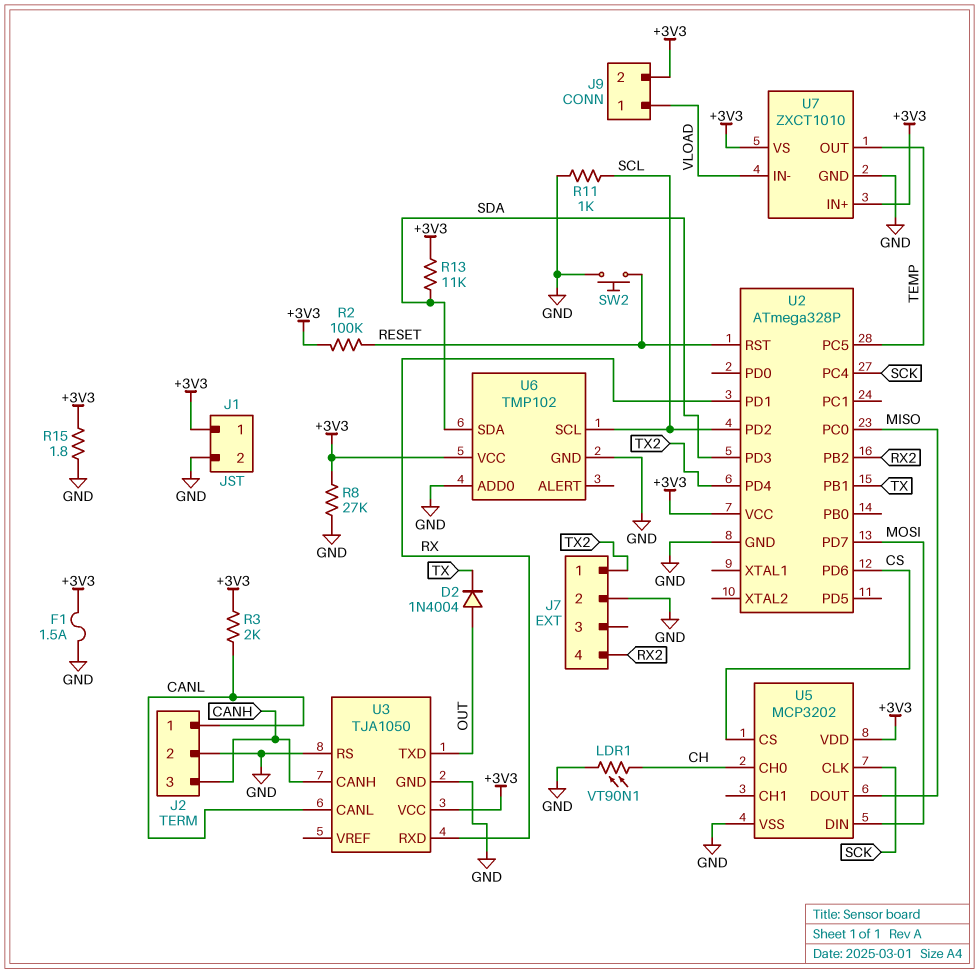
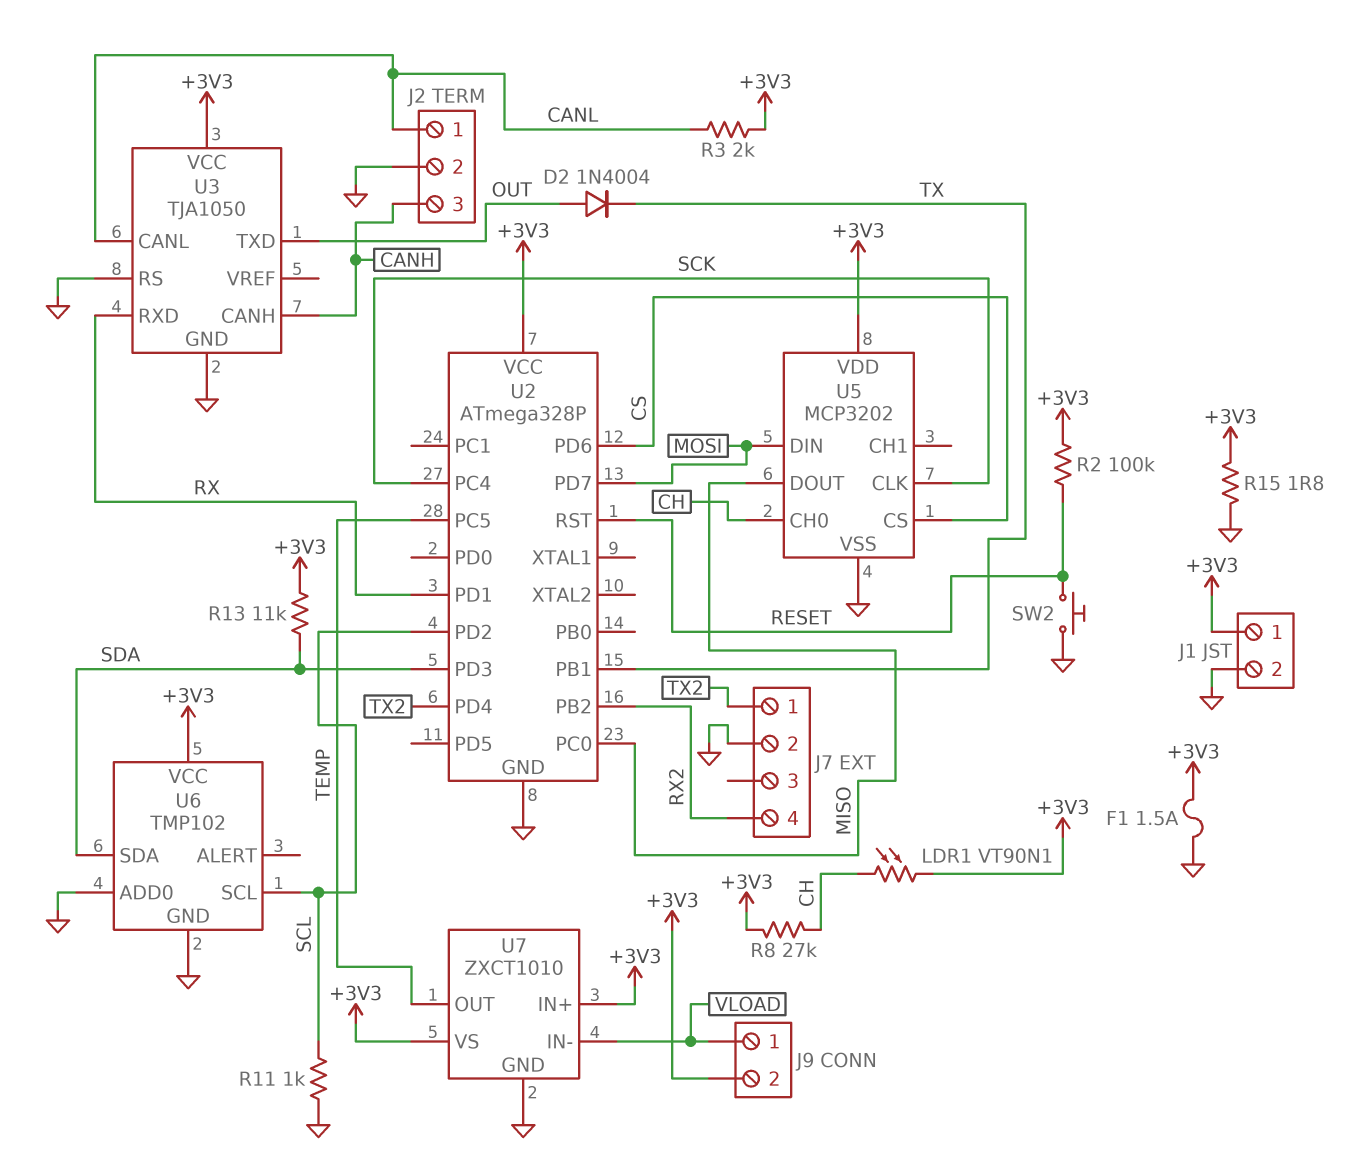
LDR1: VT90N1 (CH, GND) -> VT90N1 (+3V3, CH)
R8: 27k (+3V3, GND) -> 27k (+3V3, CH)

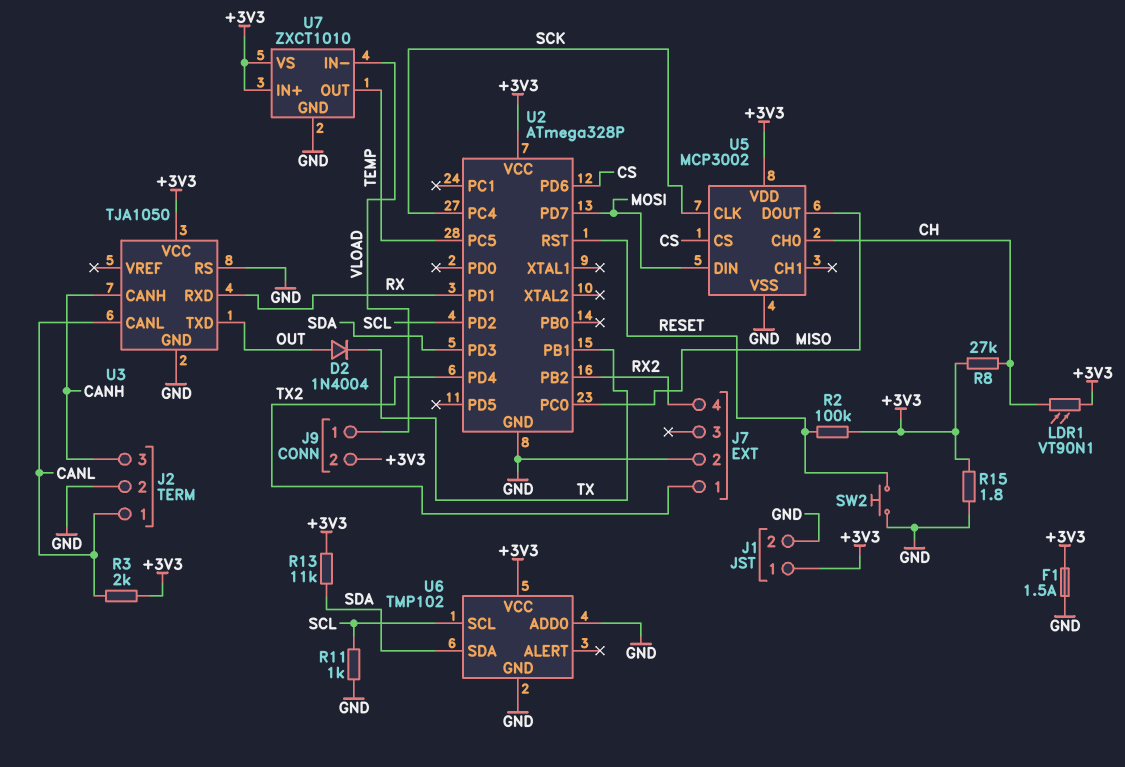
U5: MCP3202 -> MCP3002

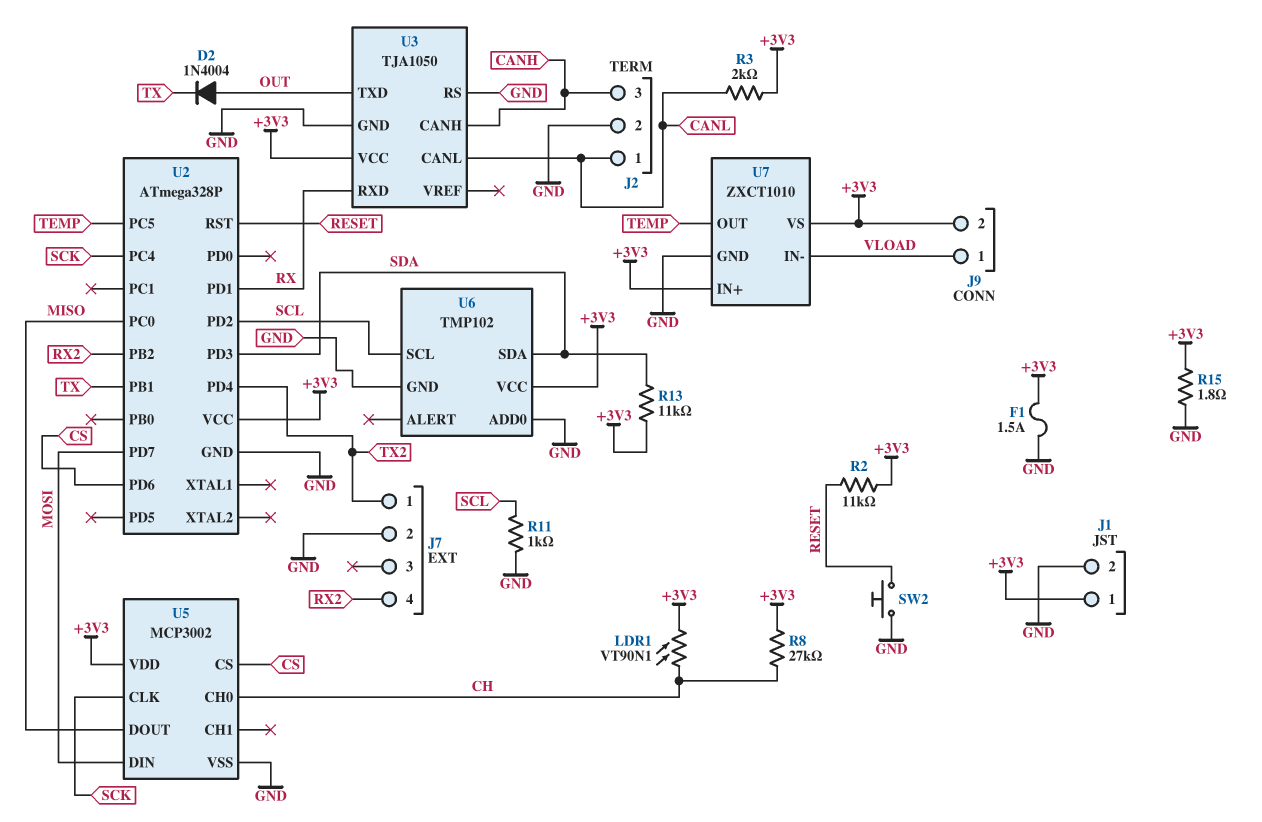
R2: 100k (+3V3, RESET) -> 11k (+3V3, RESET)

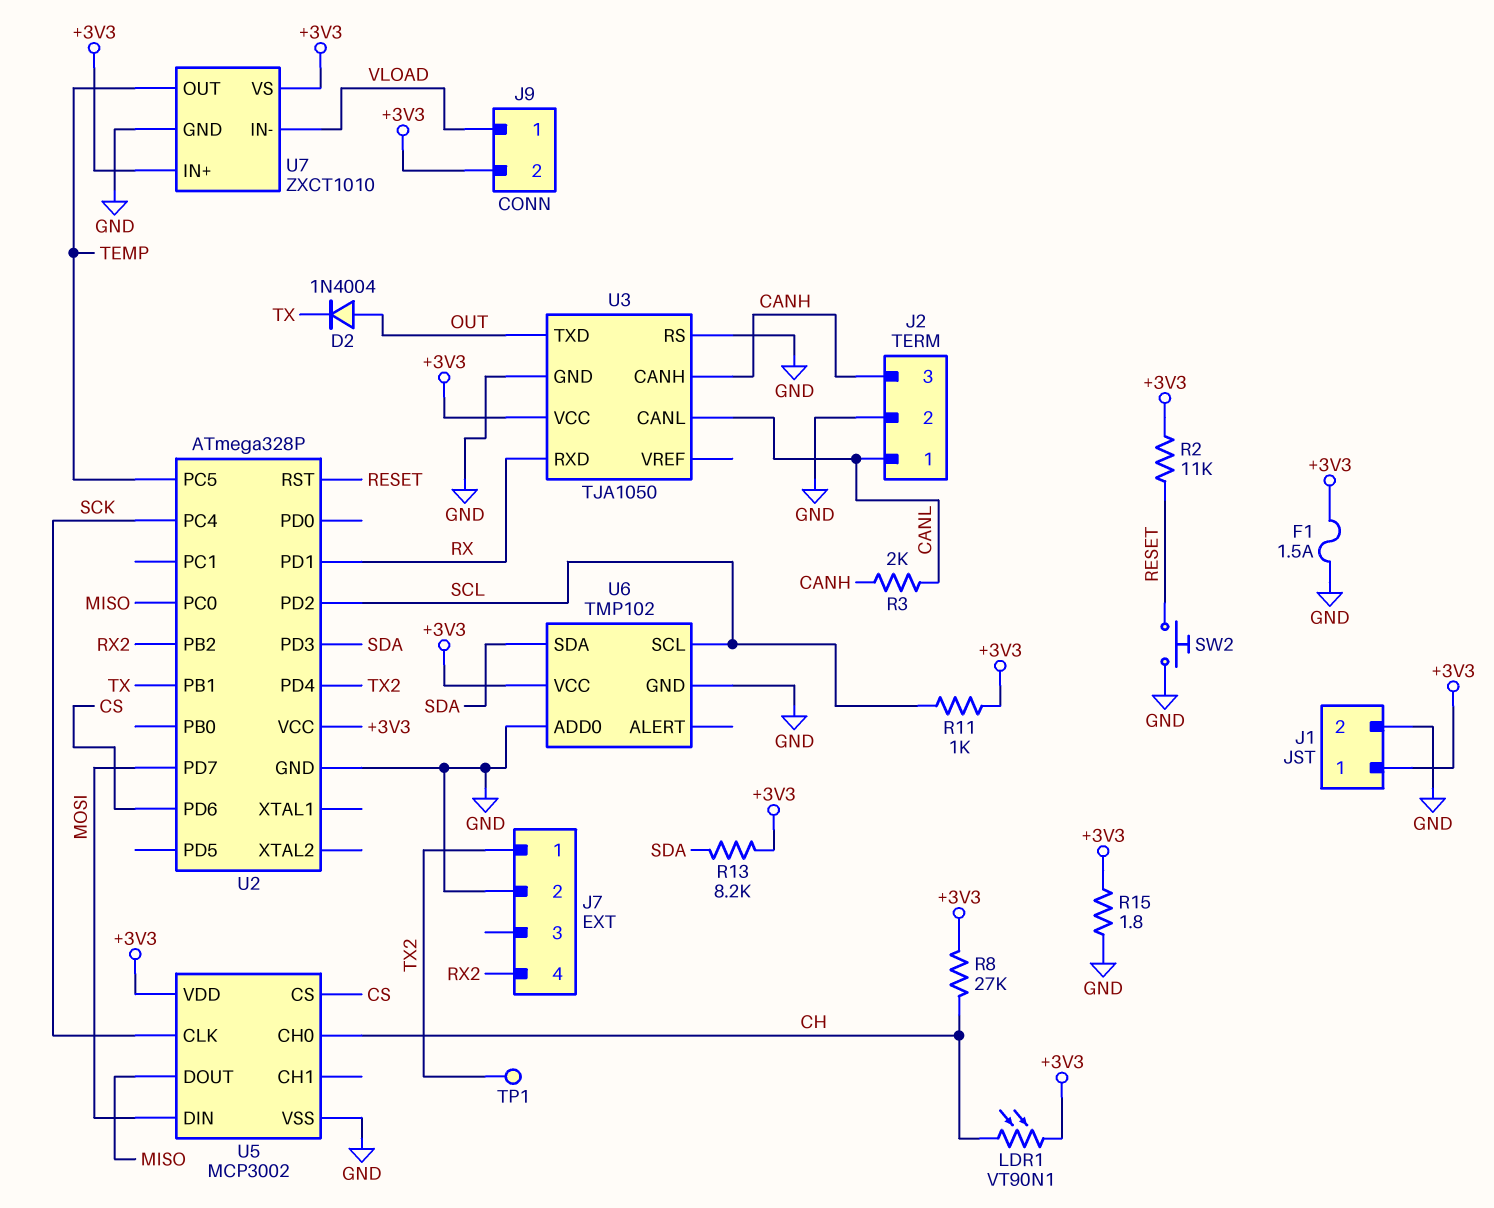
R3: 2k (+3V3, CANL) -> 2k (CANH, CANL)
R11: 1k (GND, SCL) -> 1k (+3V3, SCL)
R13: 11k (+3V3, SDA) -> 8.2k (+3V3, SDA)
TP1: none -> test point (TX2)

